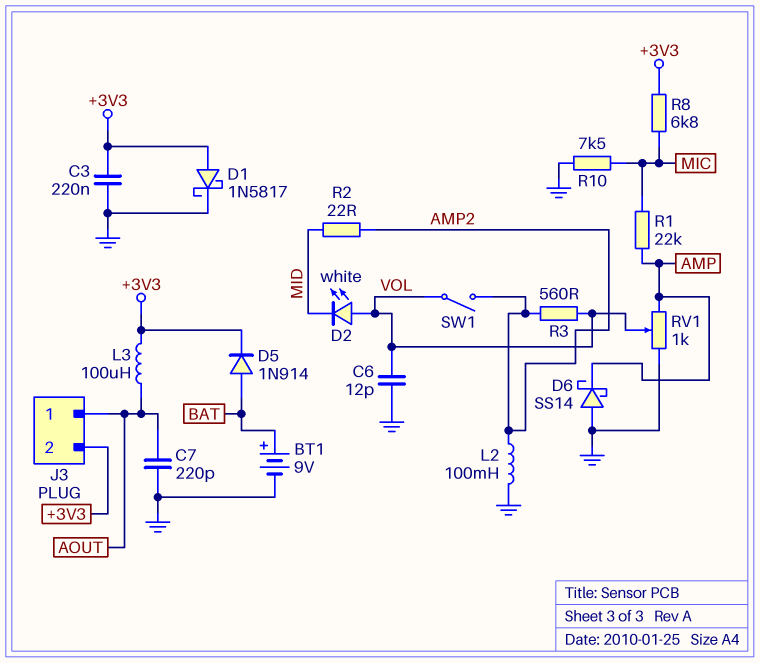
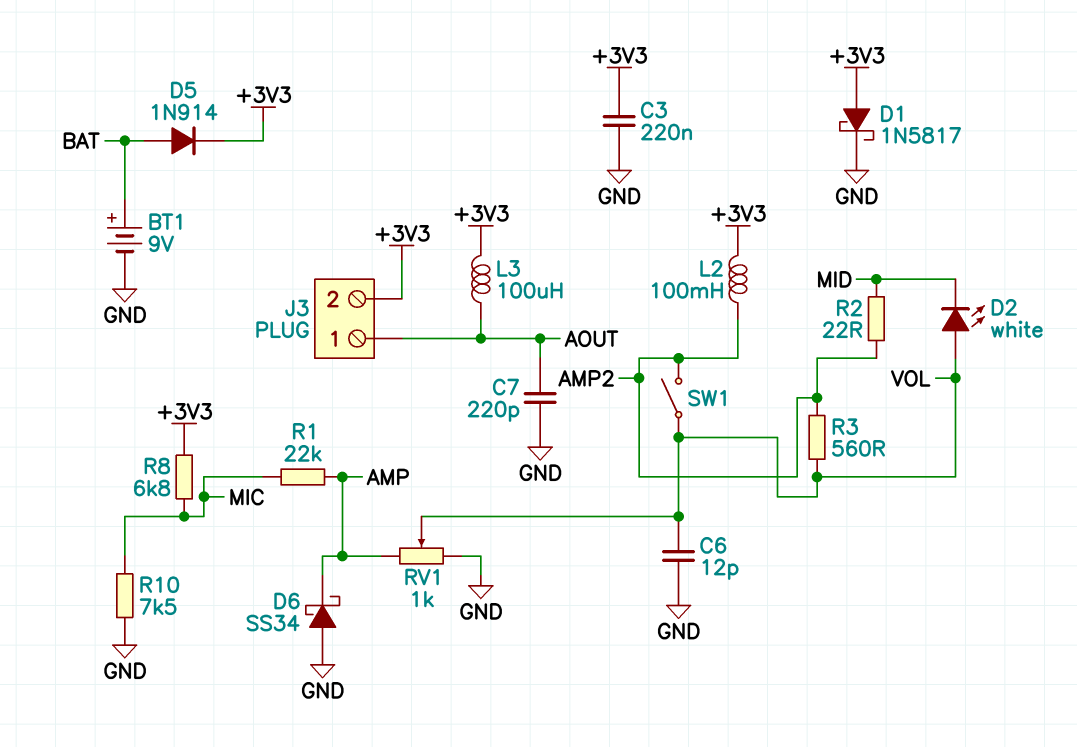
D6: schottky SS14 (A GND, K AMP) -> schottky SS34 (A GND, K AMP)
L2: 100mH (AMP2, GND) -> 100mH (+3V3, AMP2)

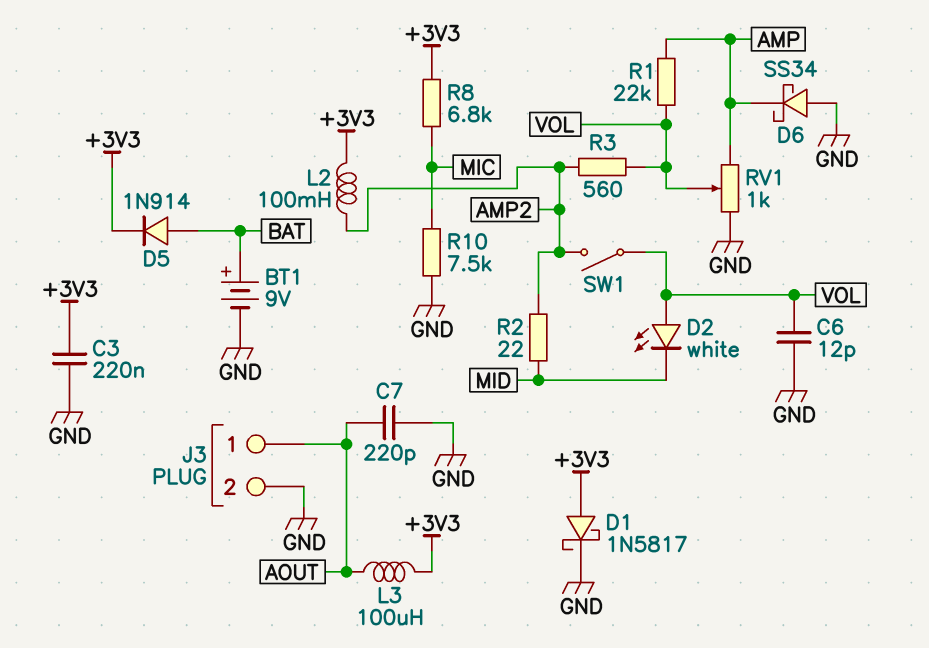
J3 pin 2: +3V3 -> GND
R1: 22k (AMP, MIC) -> 22k (AMP, VOL)

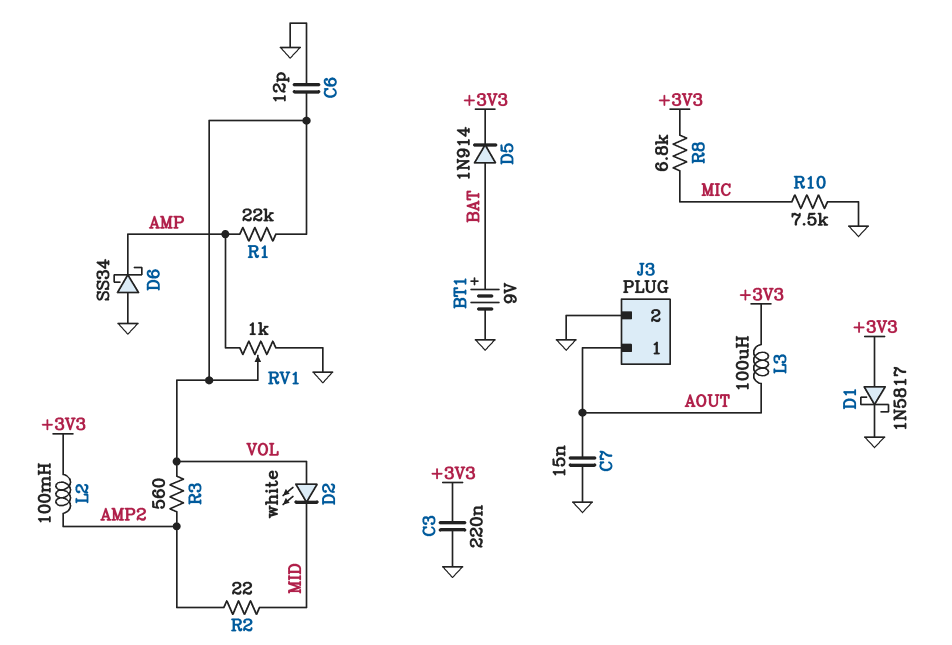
C7: 220pF (AOUT, GND) -> 15nF (AOUT, GND)
SW1: switch (AMP2, VOL) -> none

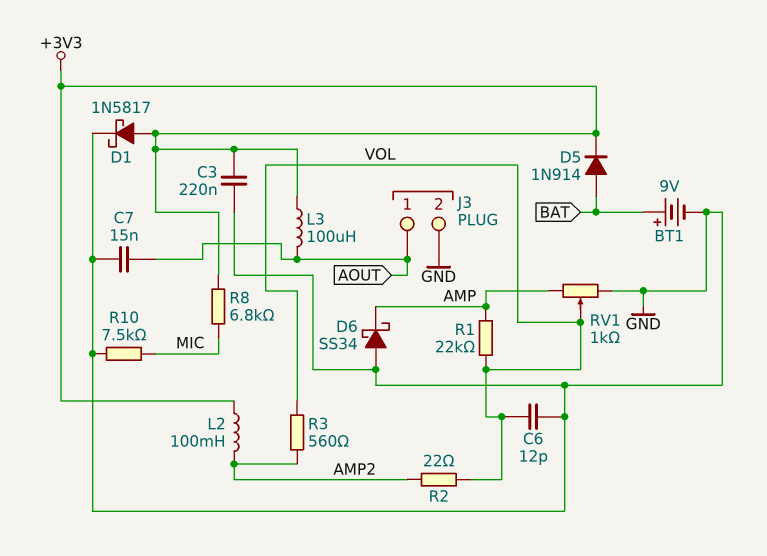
D2: LED white (A VOL, K MID) -> none
R2: 22 (AMP2, MID) -> 22 (AMP2, VOL)

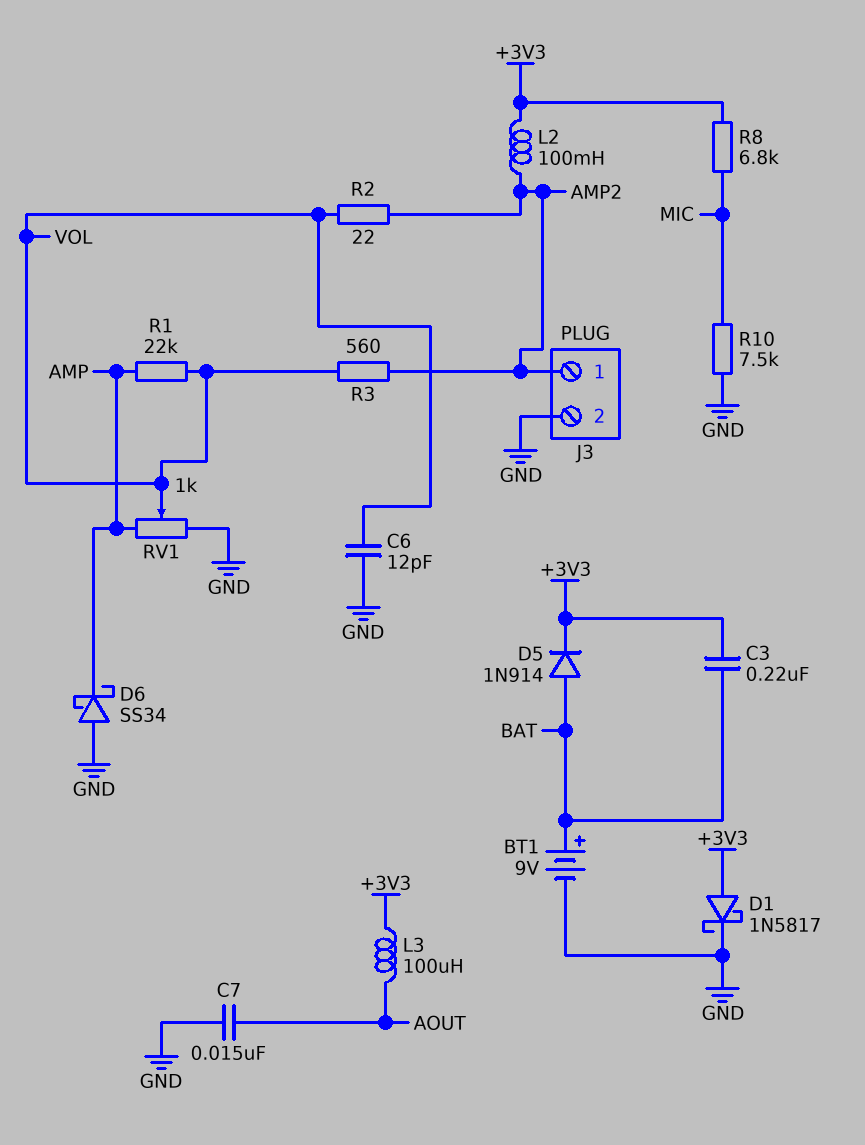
C3: 220nF (+3V3, GND) -> 220nF (+3V3, BAT)
J3 pin 1: AOUT -> AMP2

